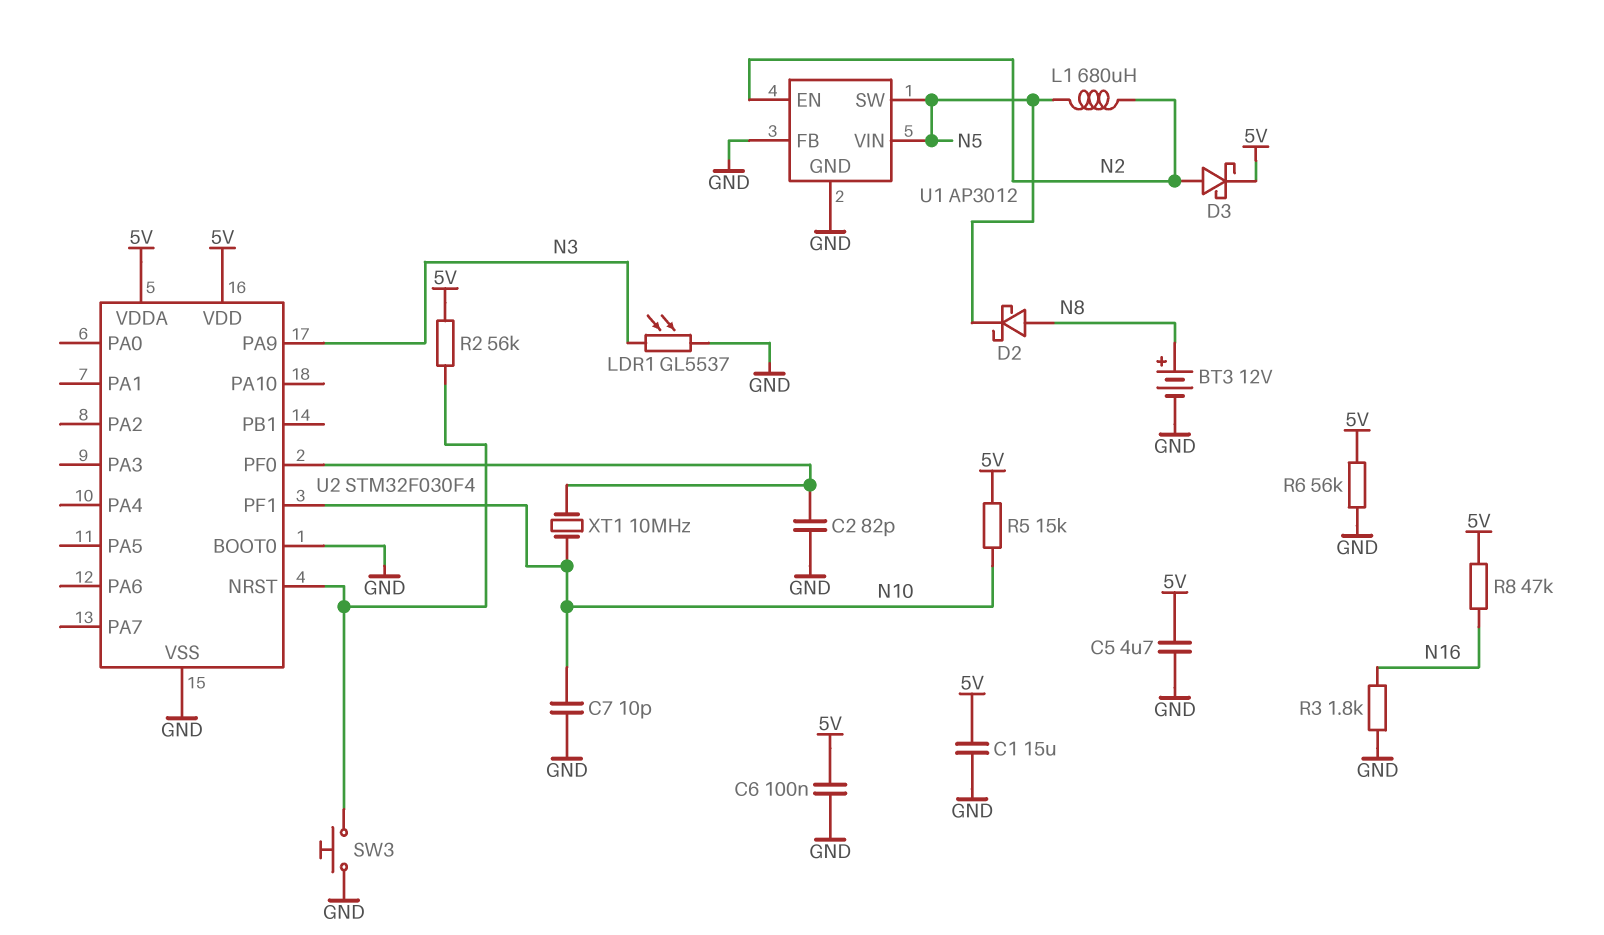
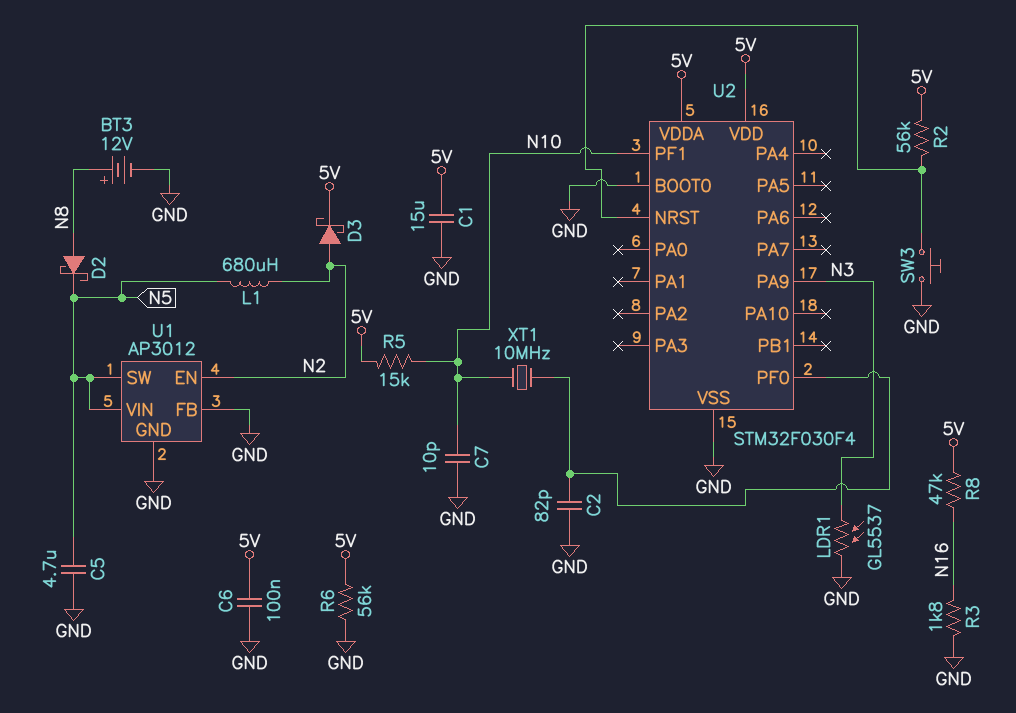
C5: 4.7uF (5V, GND) -> 4.7uF (GND, N5)

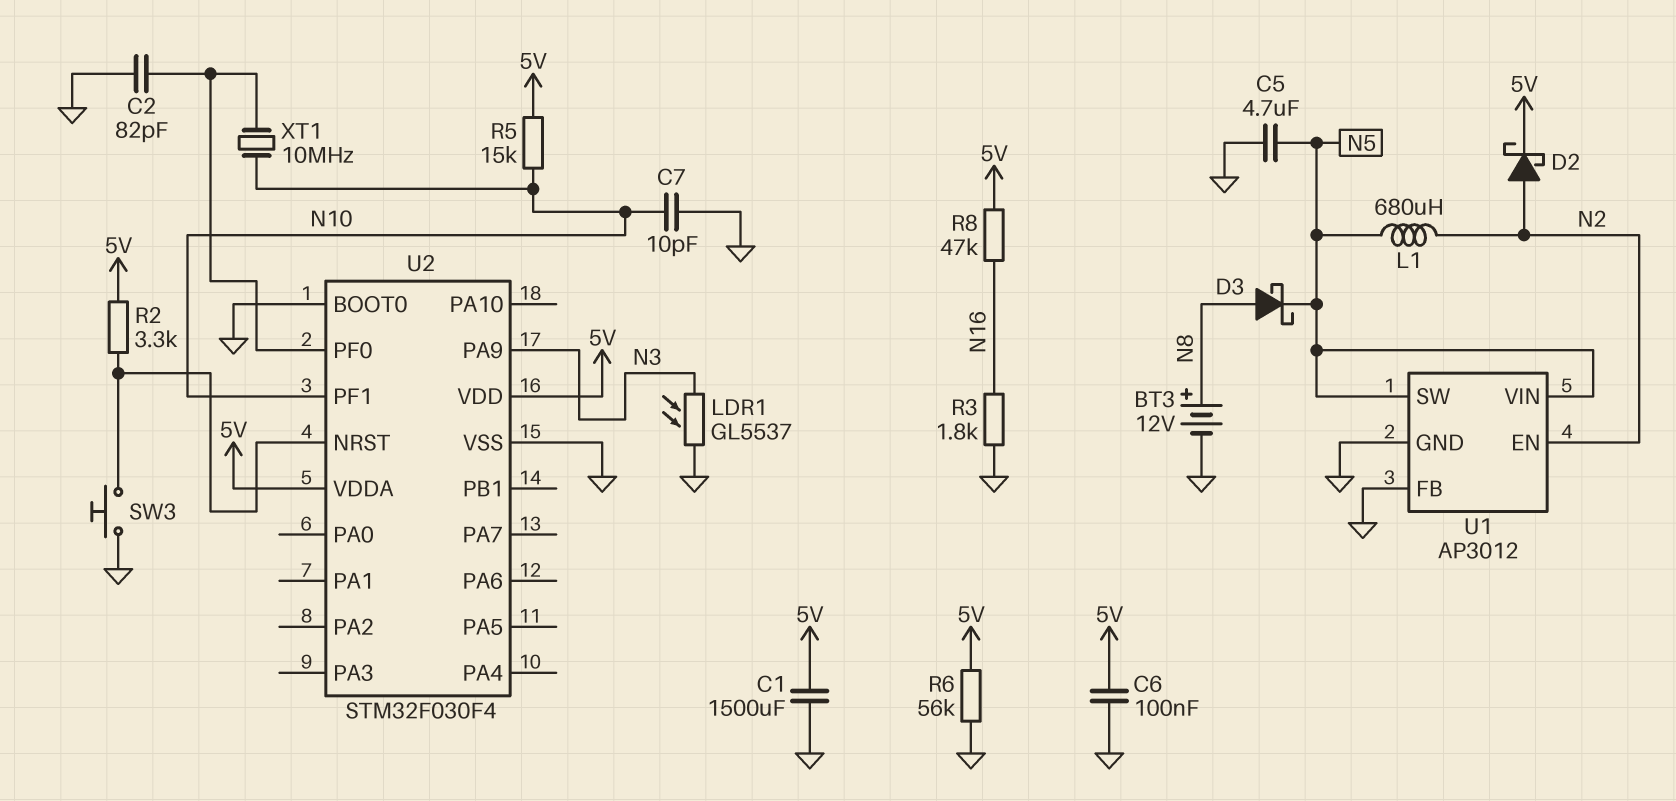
C1: 15uF (5V, GND) -> 1500uF (5V, GND)
D2: schottky (A N8, K N5) -> schottky (A N2, K 5V)
D3: schottky (A N2, K 5V) -> schottky (A N8, K N5)
R2: 56k (5V, U2/NRST) -> 3.3k (5V, U2/NRST)

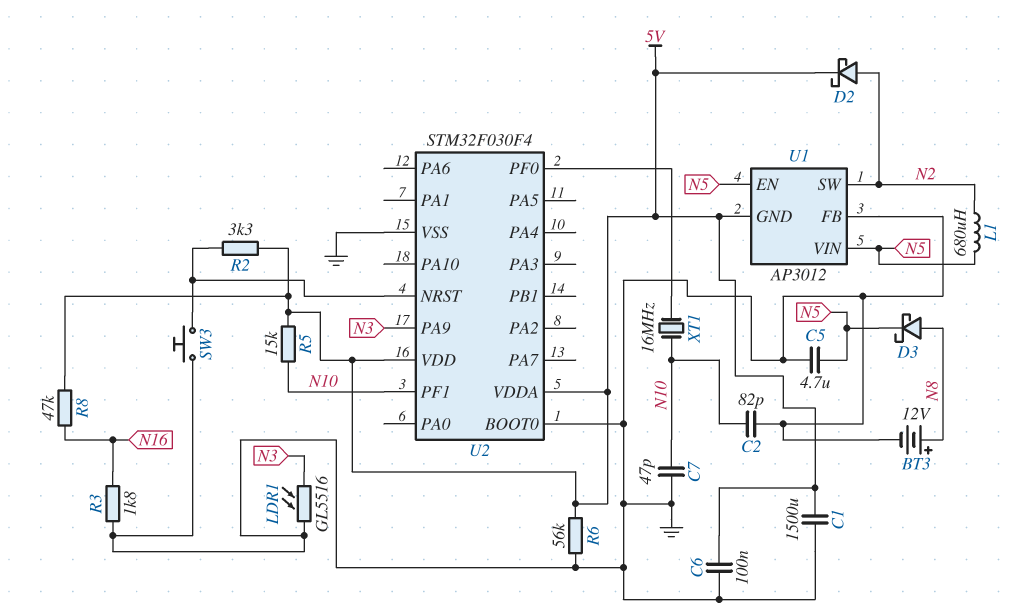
C2: 82pF (GND, U2/PF0) -> 82pF (GND, N10)
C7: 10pF (GND, N10) -> 47pF (GND, N10)
LDR1: GL5537 (GND, N3) -> GL5516 (GND, N3)
U1 pin EN: N2 -> N5
U1 pin GND: GND -> 5V
U1 pin SW: N5 -> N2
XT1: 10MHz (N10, U2/PF0) -> 16MHz (N10, U2/PF0)

